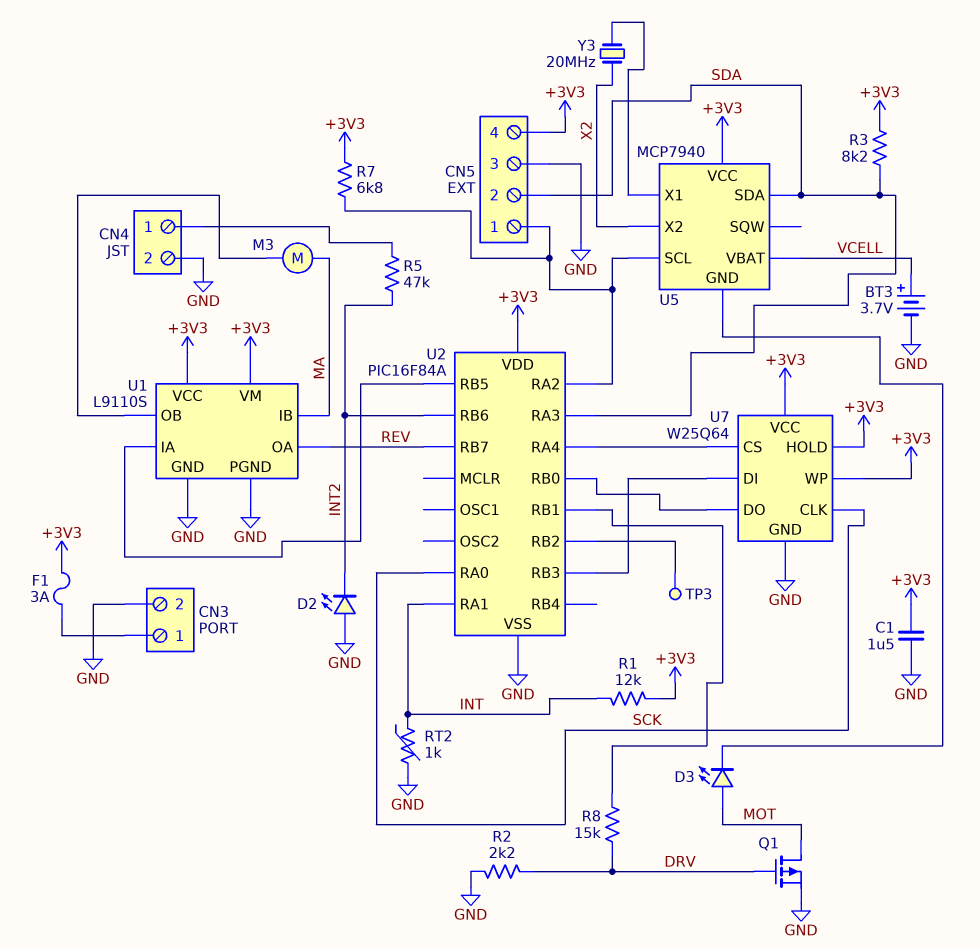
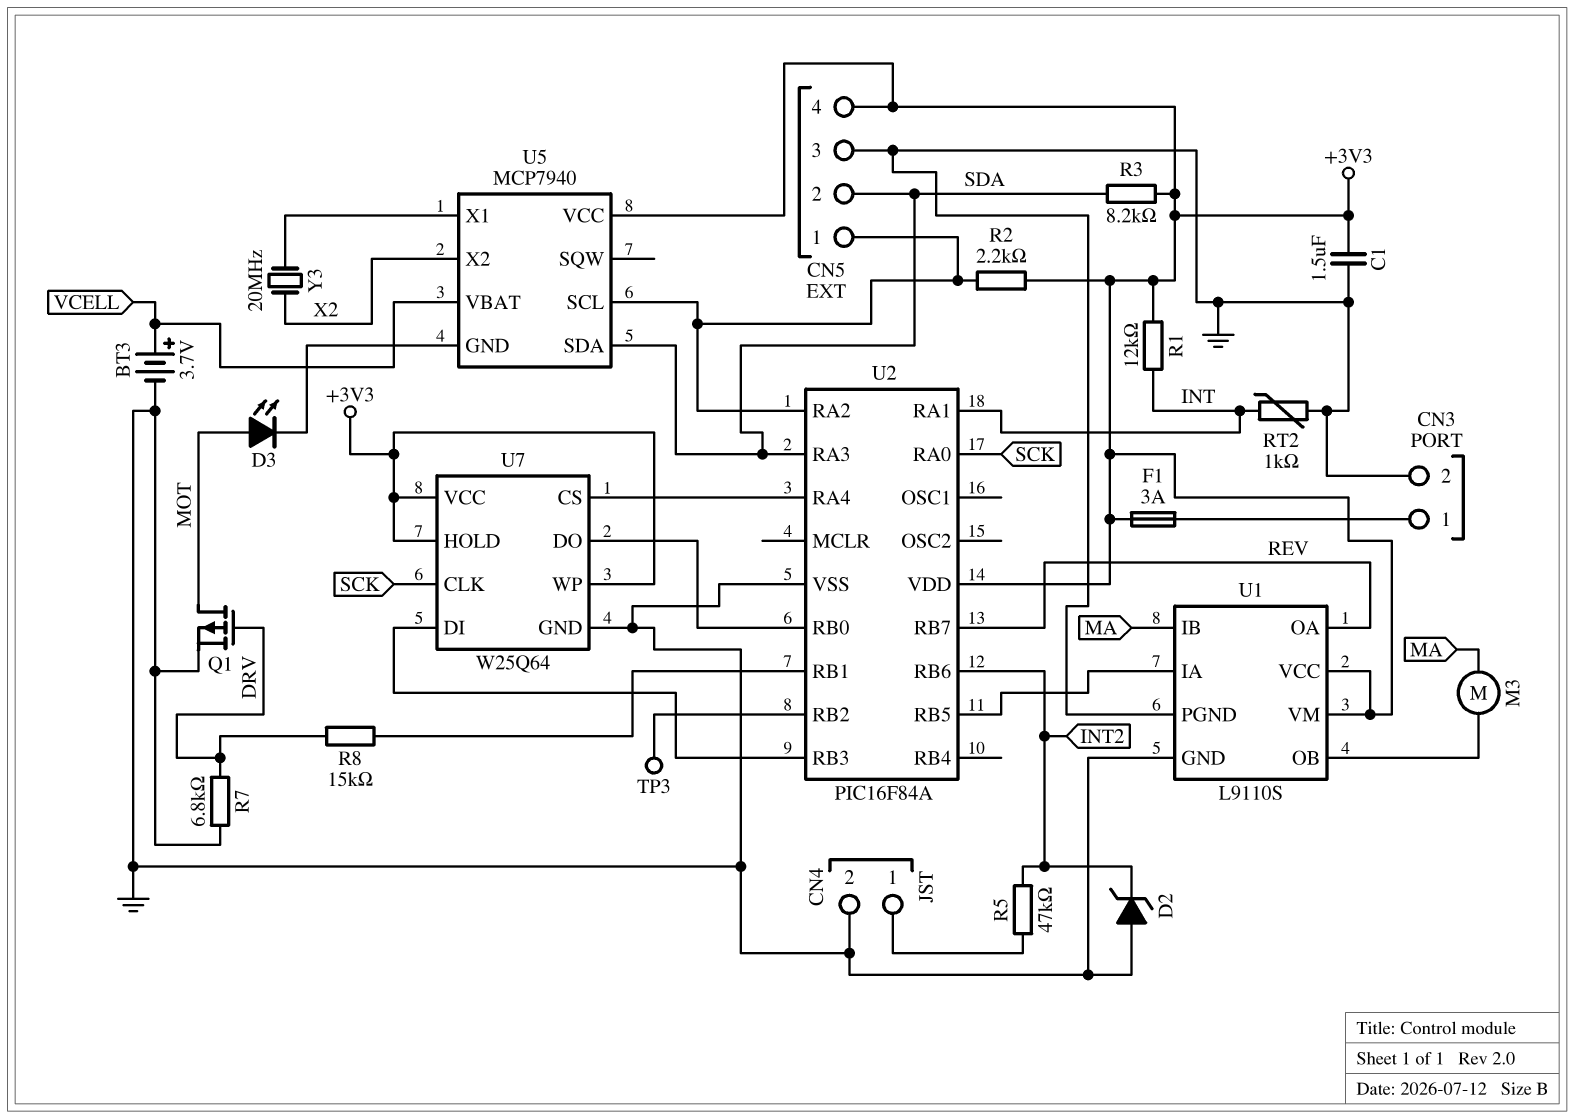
D2: LED (A GND, K INT2) -> zener (A GND, K INT2)
R2: 2.2k (DRV, GND) -> 2.2k (+3V3, CN5/1)
R7: 6.8k (+3V3, CN5/1) -> 6.8k (DRV, GND)

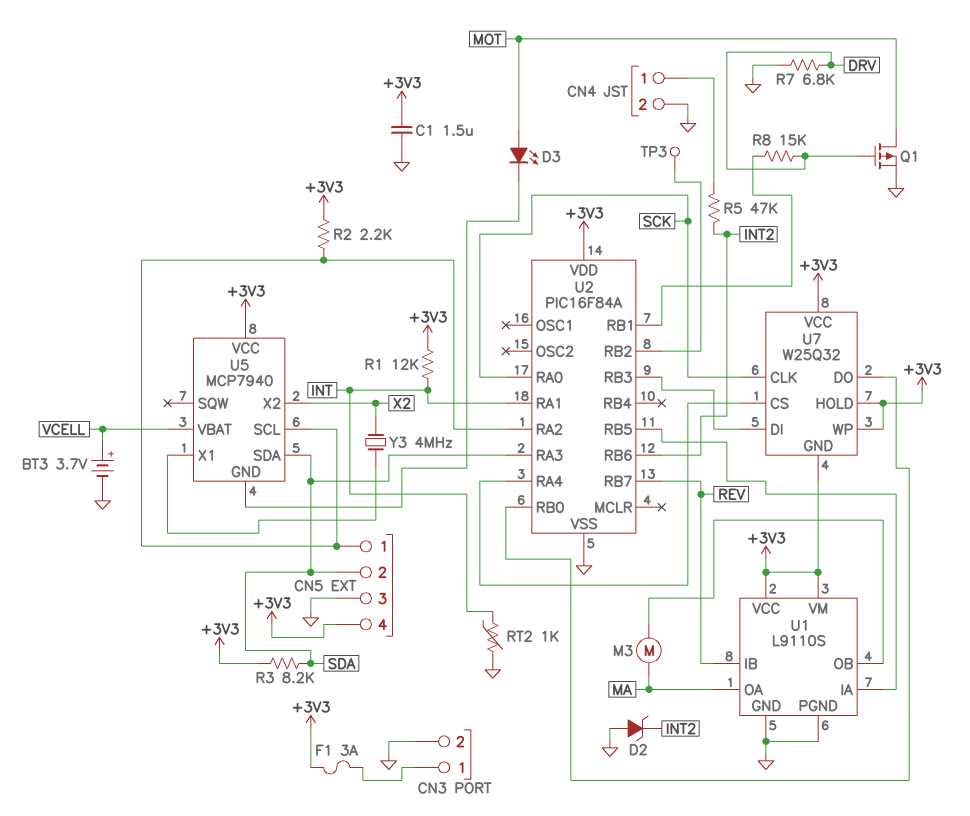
U1 pin IB: MA -> REV
U1 pin OA: REV -> MA
U7: W25Q64 -> W25Q32
U7 pin GND: GND -> +3V3
Y3: 20MHz (U5/X1, X2) -> 4MHz (U5/X1, X2)

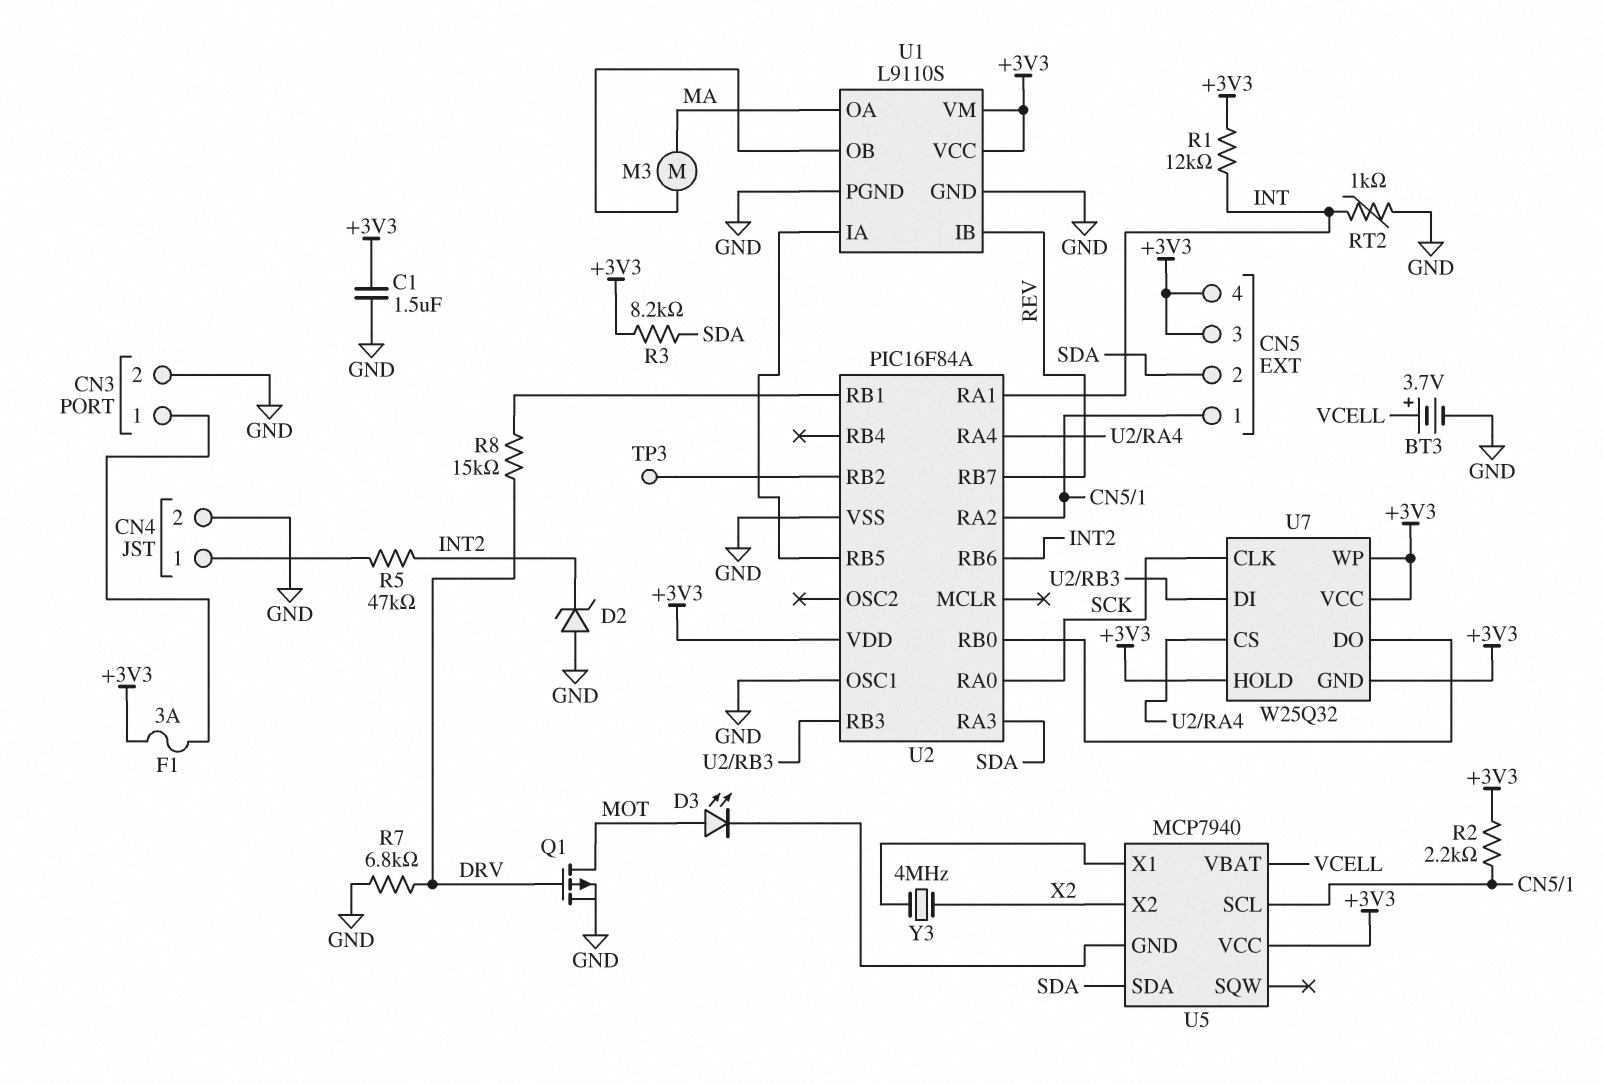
CN5 pin 3: GND -> +3V3
U2 pin OSC1: none -> GND

